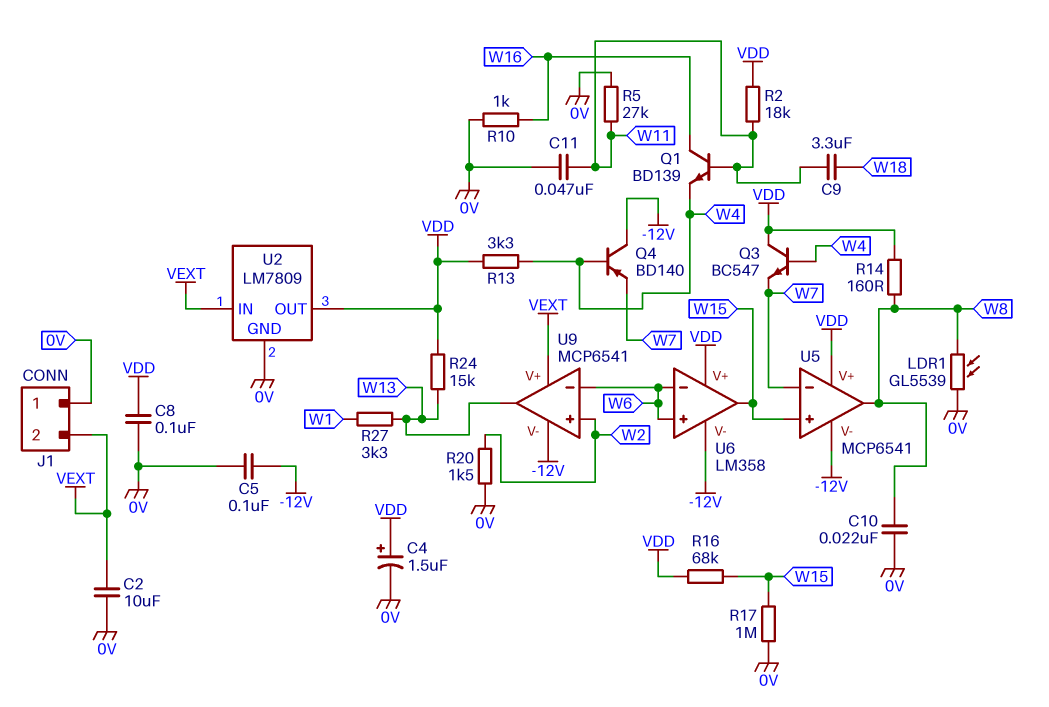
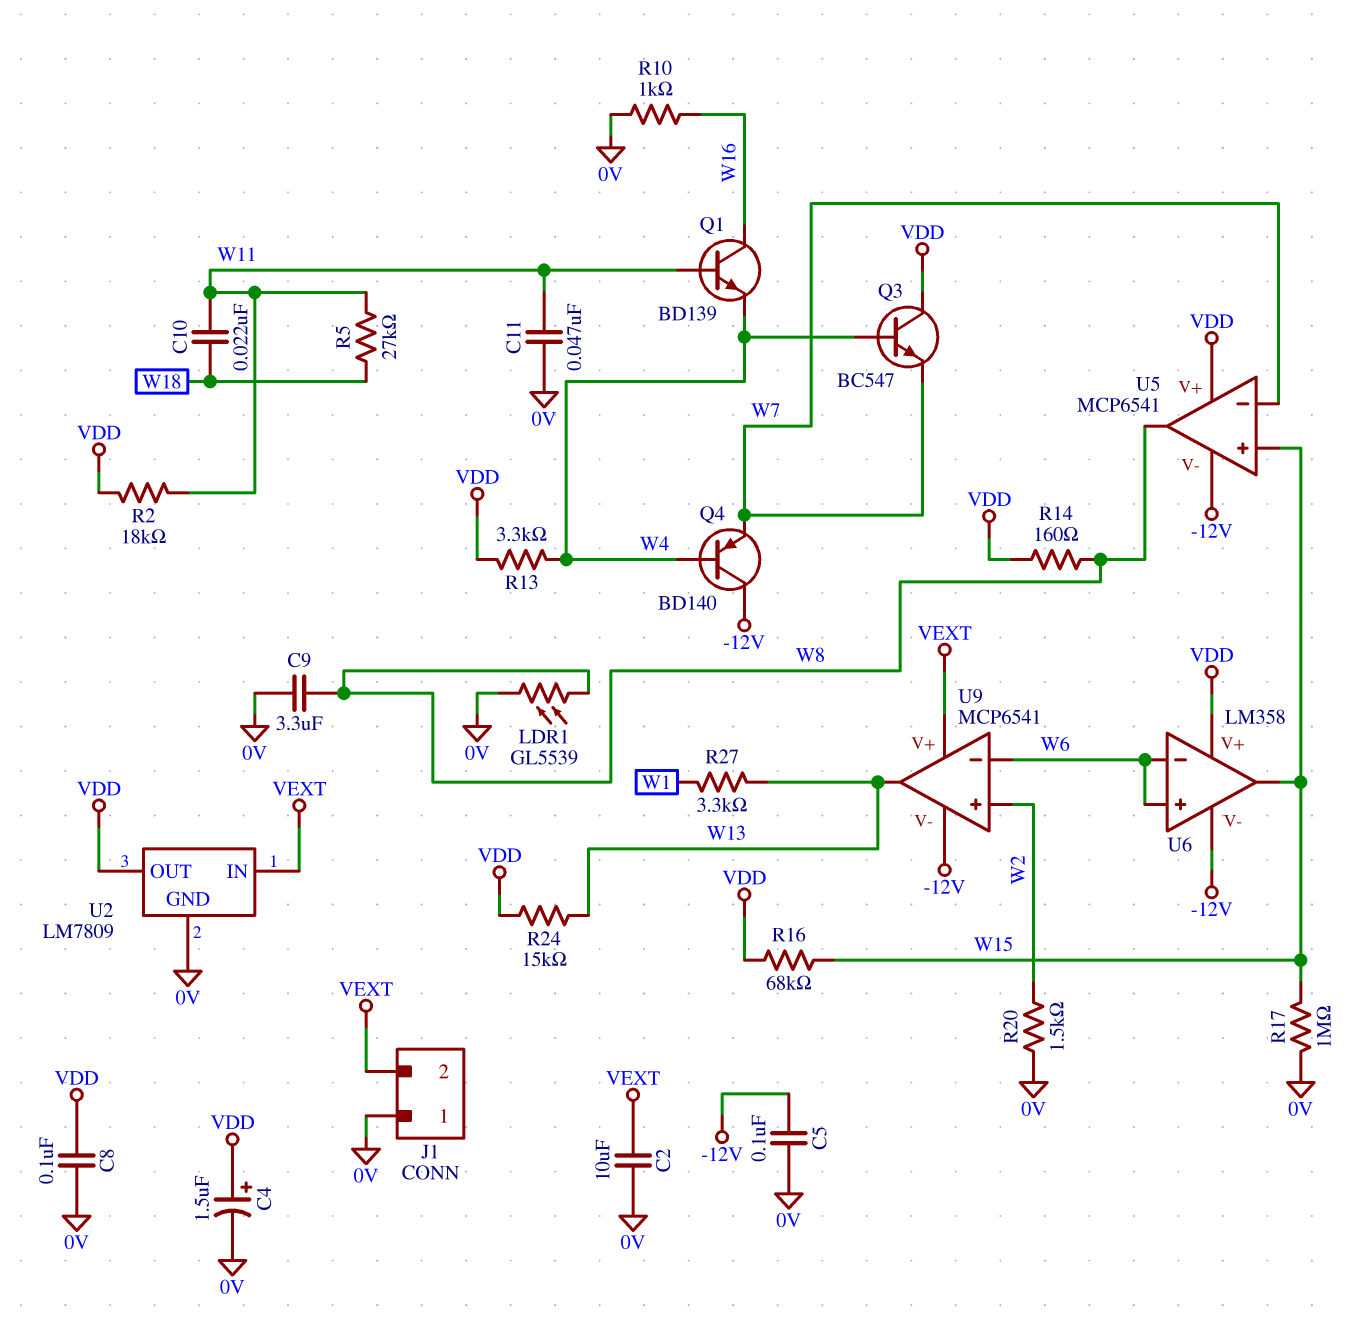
C9: 3.3uF (W11, W18) -> 3.3uF (0V, W8)
C10: 22nF (0V, W8) -> 22nF (W11, W18)
R5: 27k (0V, W11) -> 27k (W11, W18)

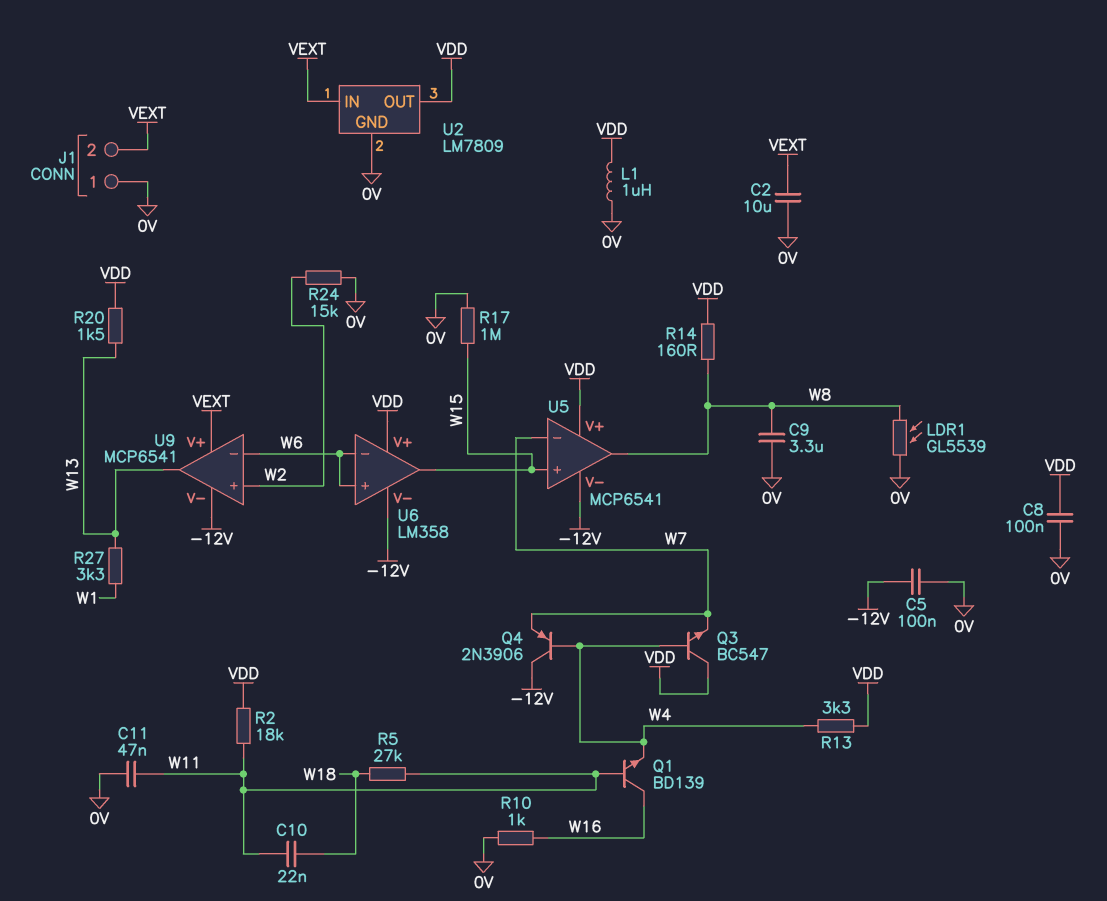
C4: 1.5uF (plus VDD, minus 0V) -> none
L1: none -> 1uH (0V, VDD)
Q4: PNP BD140 (B W4, C -12V, E W7) -> PNP 2N3906 (B W4, C -12V, E W7)
R16: 68k (VDD, W15) -> none
R20: 1.5k (0V, W2) -> 1.5k (VDD, W13)
R24: 15k (VDD, W13) -> 15k (0V, W2)

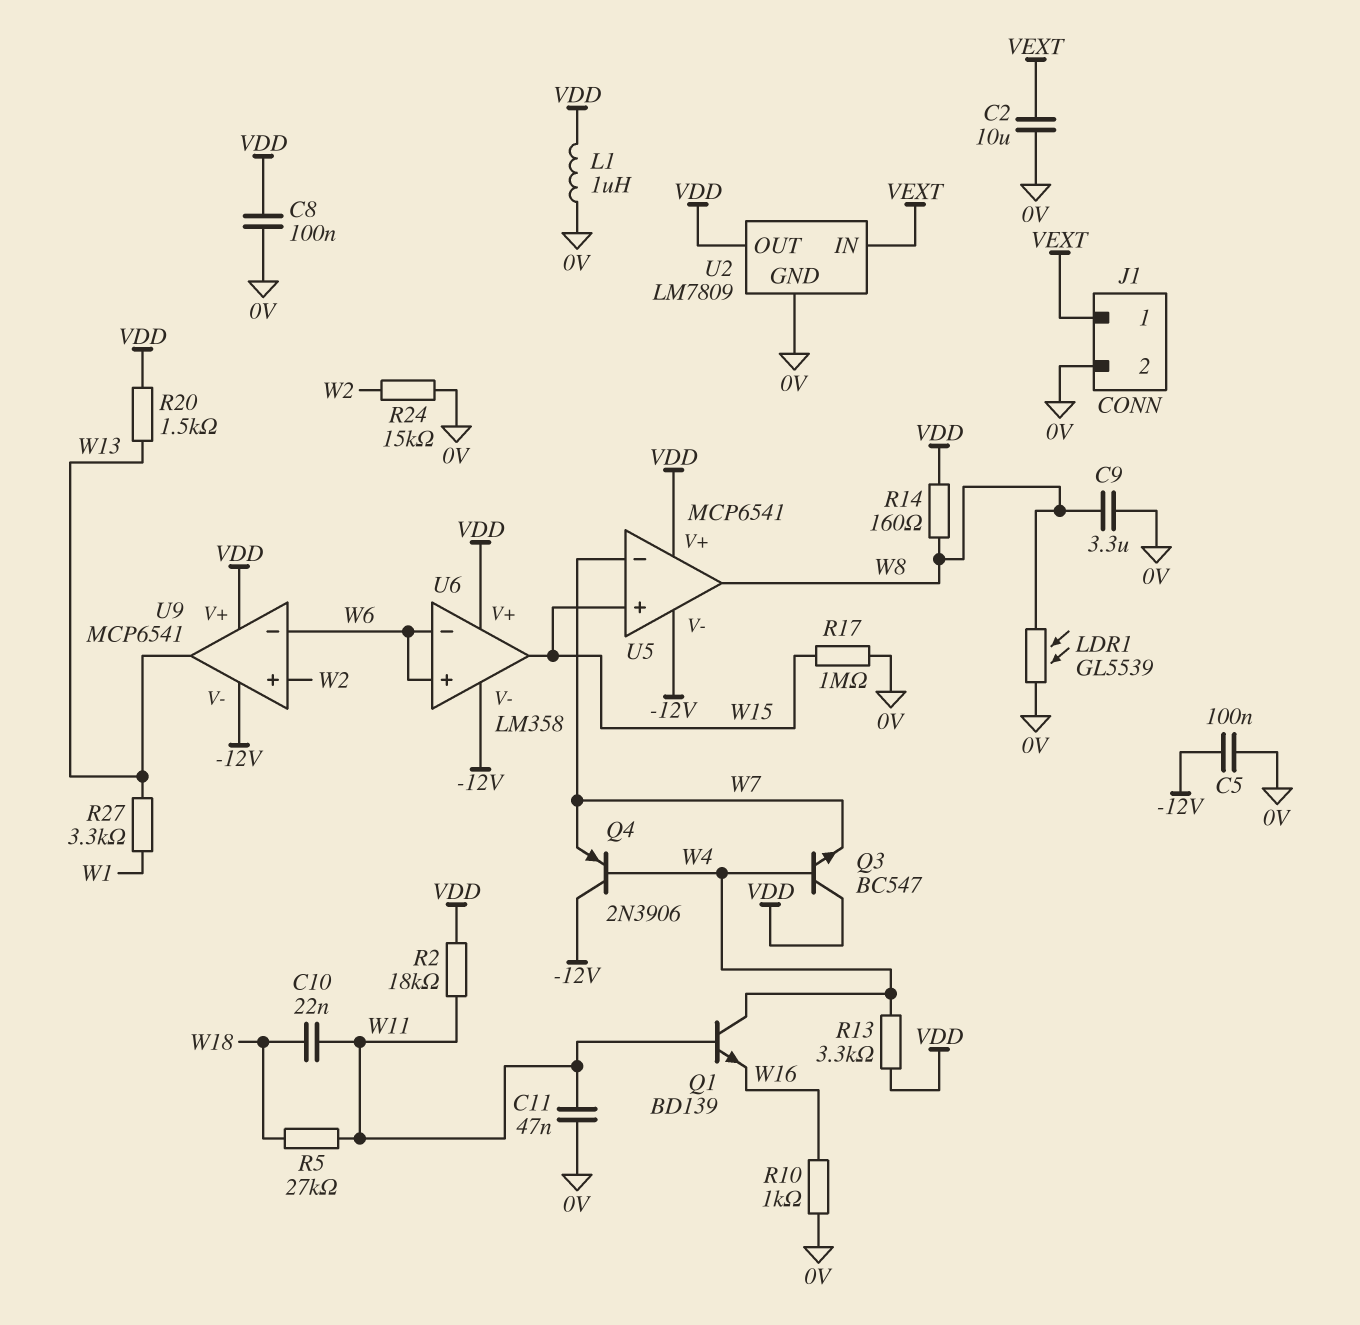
J1 pin 1: 0V -> VEXT
J1 pin 2: VEXT -> 0V
Q1: NPN BD139 (B W11, C W16, E W4) -> NPN BD139 (B W11, C W4, E W16)
U9 pin V+: VEXT -> VDD

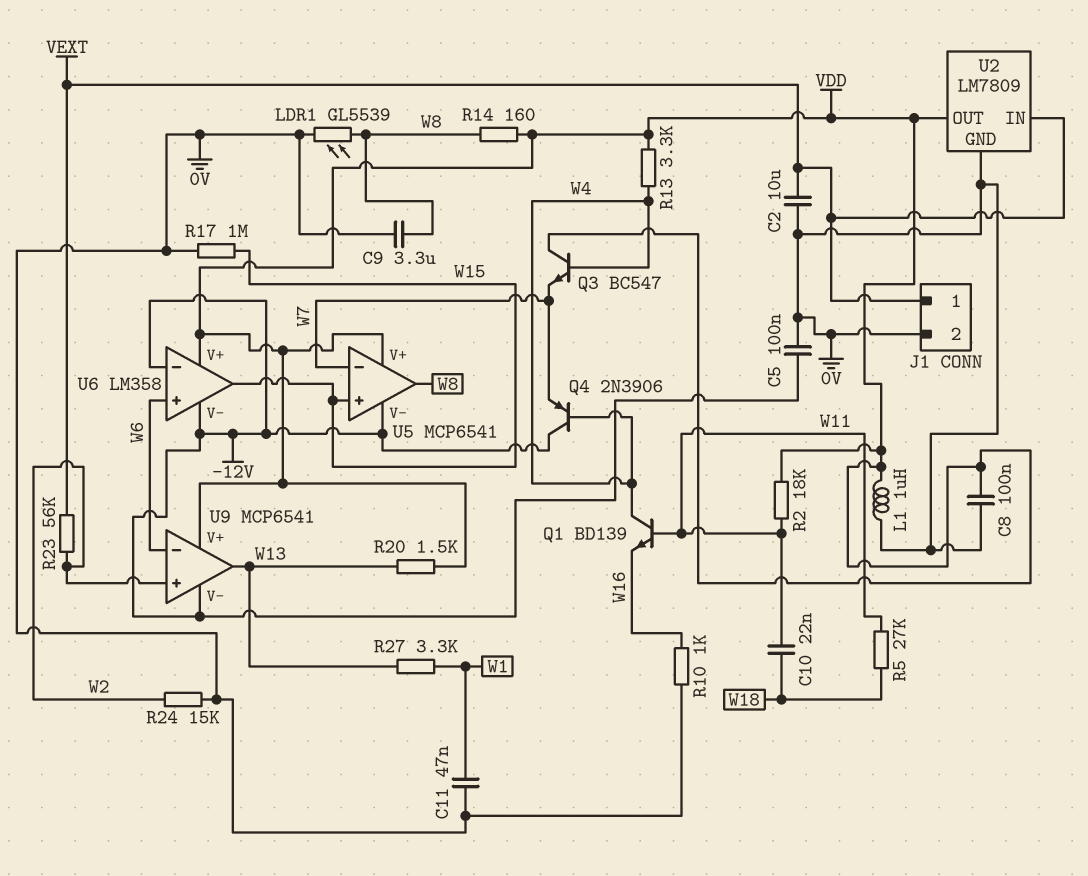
C11: 47nF (0V, W11) -> 47nF (0V, W1)
R23: none -> 56k (VEXT, W2)
U6 pin in-: W6 -> -12V

